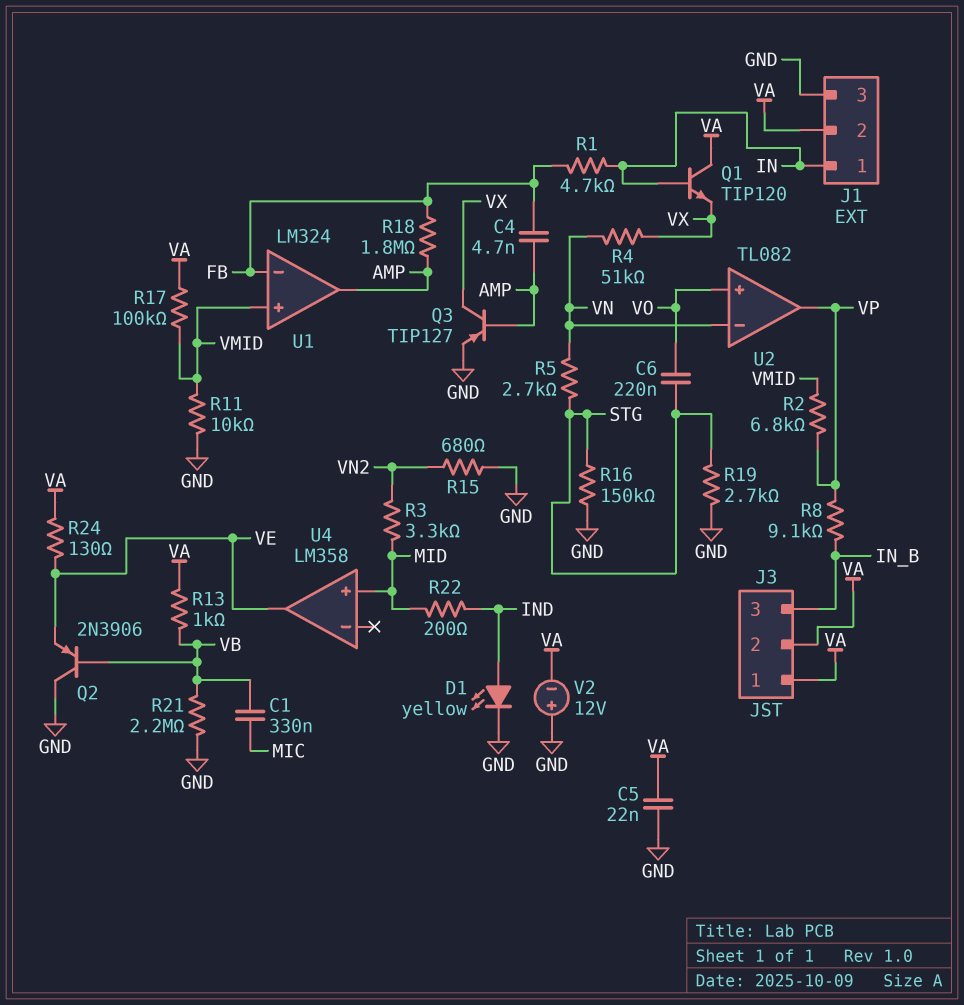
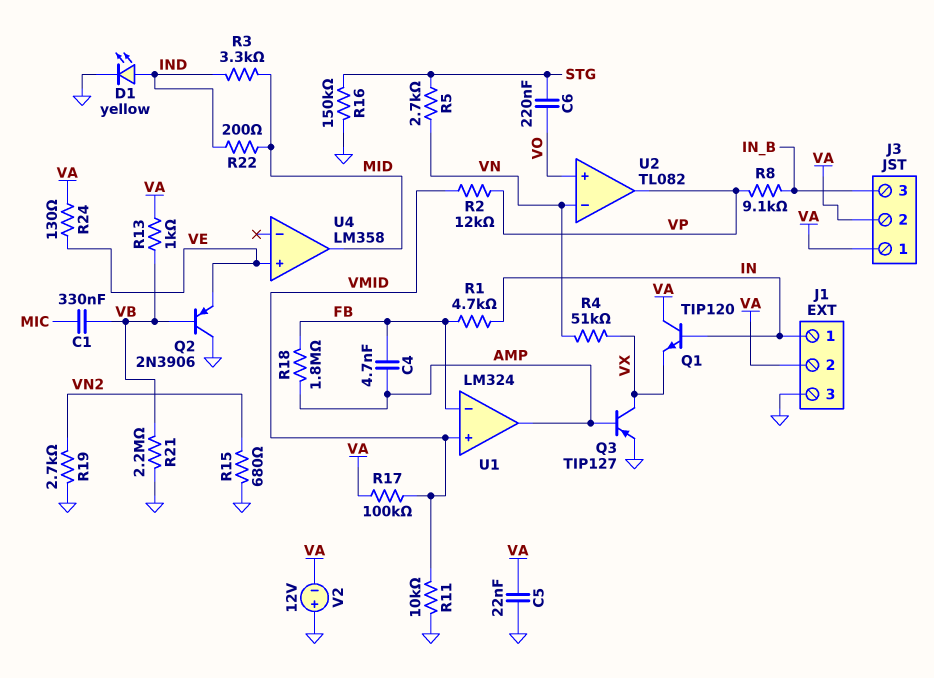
R2: 6.8k (VMID, VP) -> 12k (VMID, VP)
R3: 3.3k (MID, VN2) -> 3.3k (IND, MID)
R19: 2.7k (GND, STG) -> 2.7k (GND, VN2)
U4 pin in+: MID -> VE
U4 pin out: VE -> MID

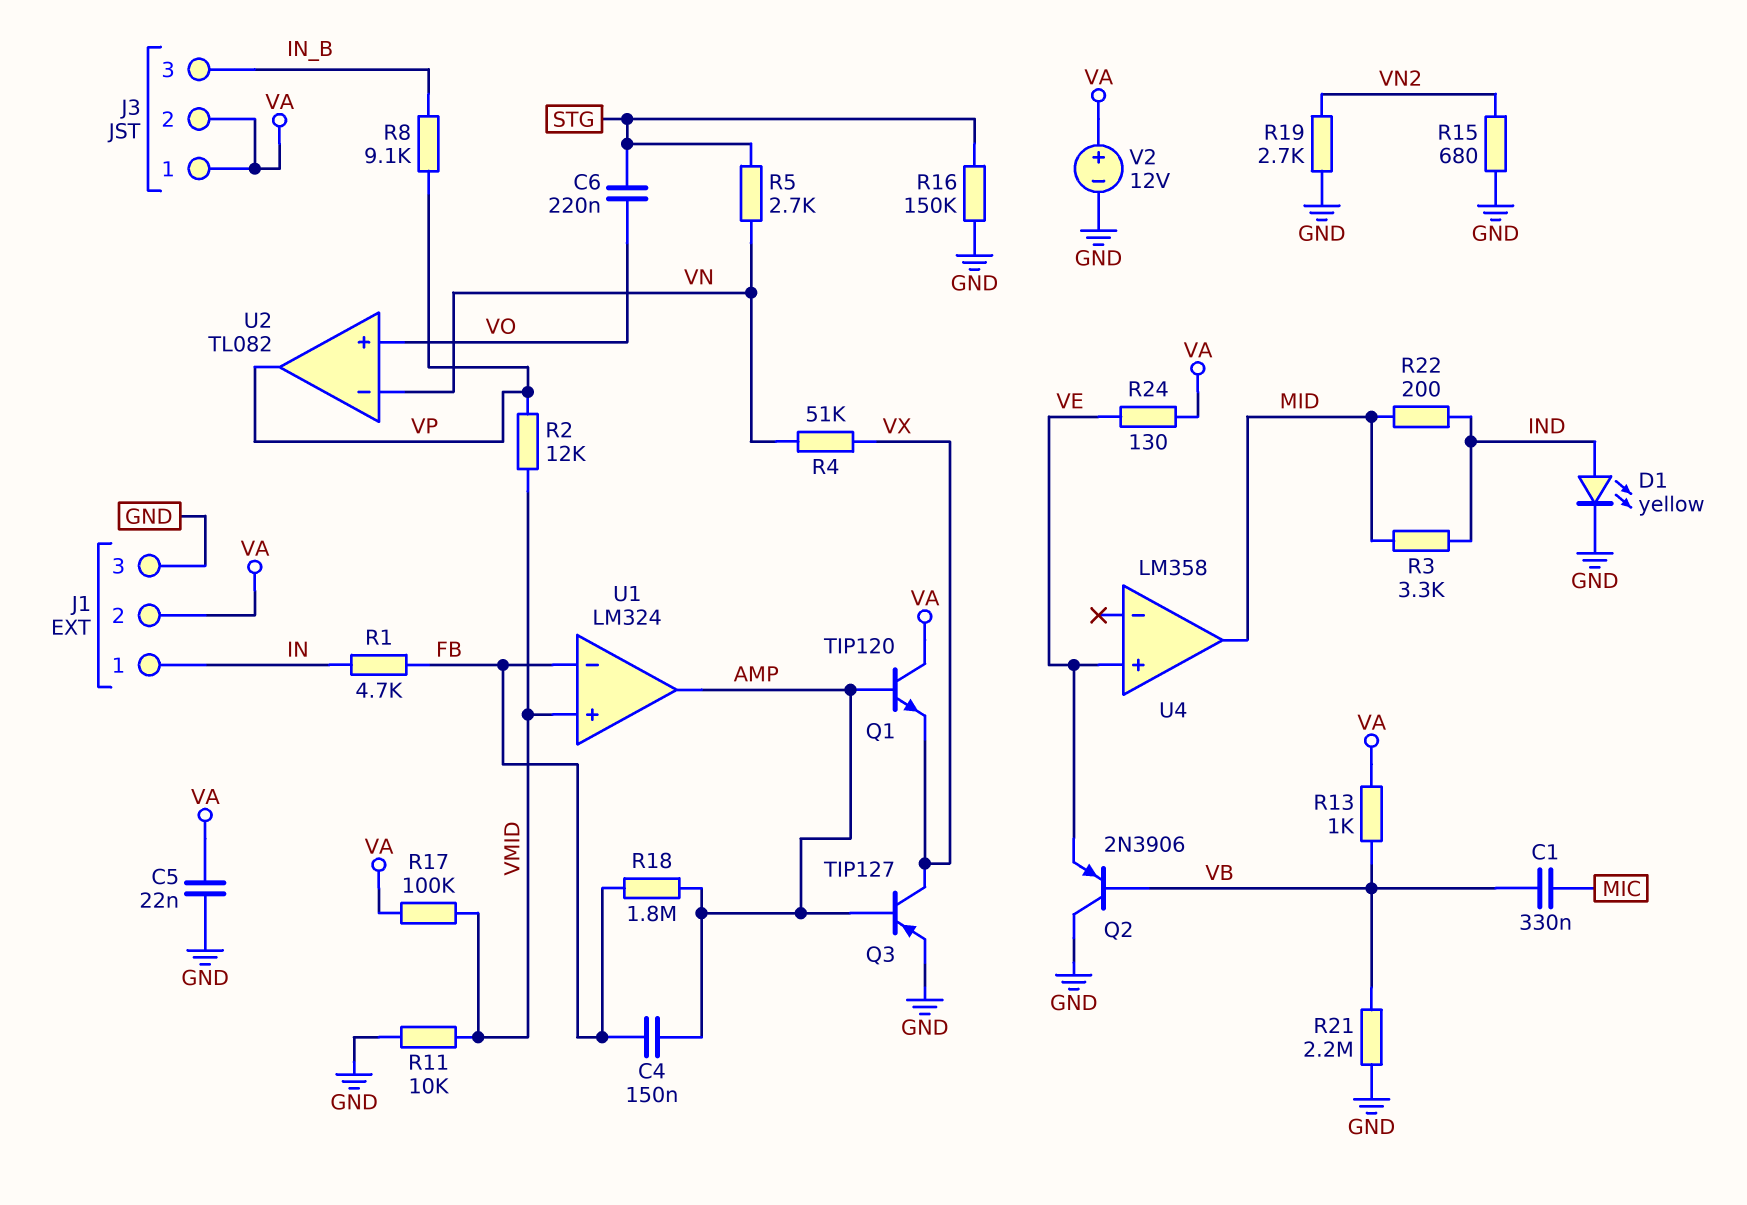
C4: 4.7nF (AMP, FB) -> 150nF (AMP, FB)
Q1: NPN TIP120 (B IN, C VA, E VX) -> NPN TIP120 (B AMP, C VA, E VX)
V2: 12V (plus GND, minus VA) -> 12V (plus VA, minus GND)

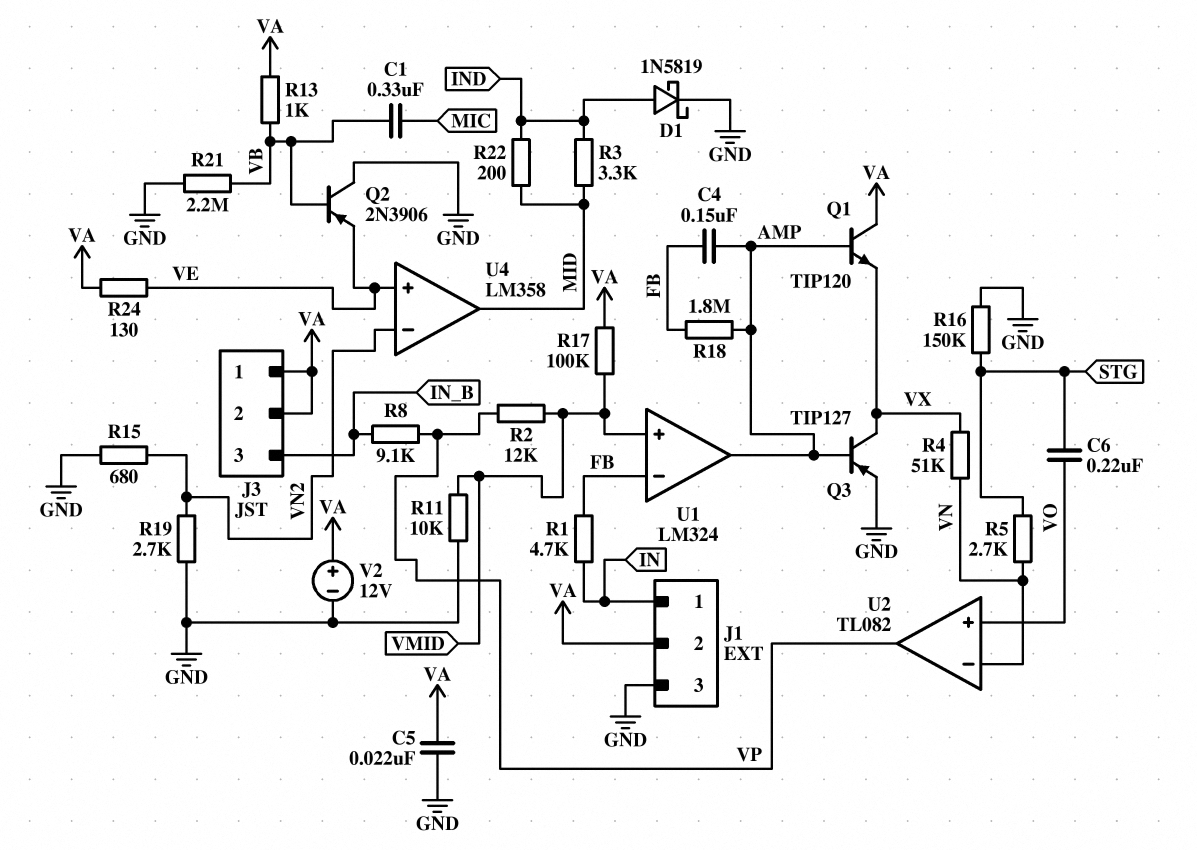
D1: LED yellow (A IND, K GND) -> schottky 1N5819 (A IND, K GND)
U4 pin in-: none -> VN2

